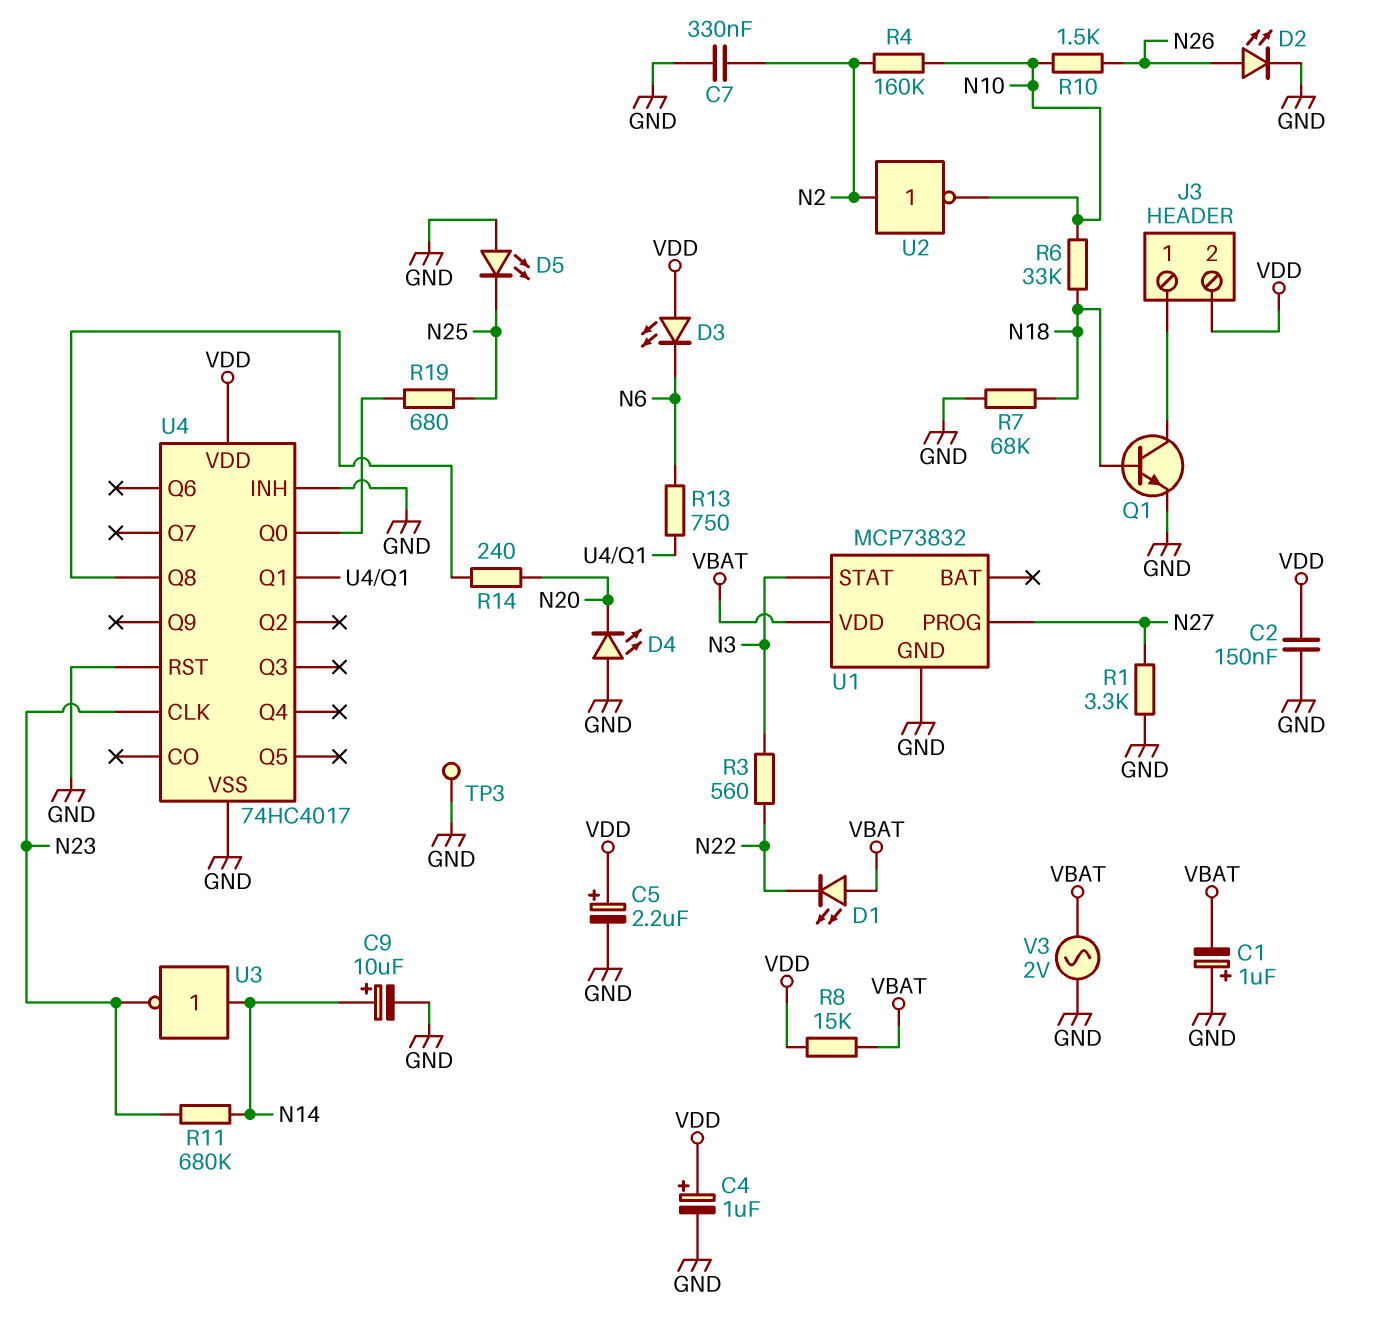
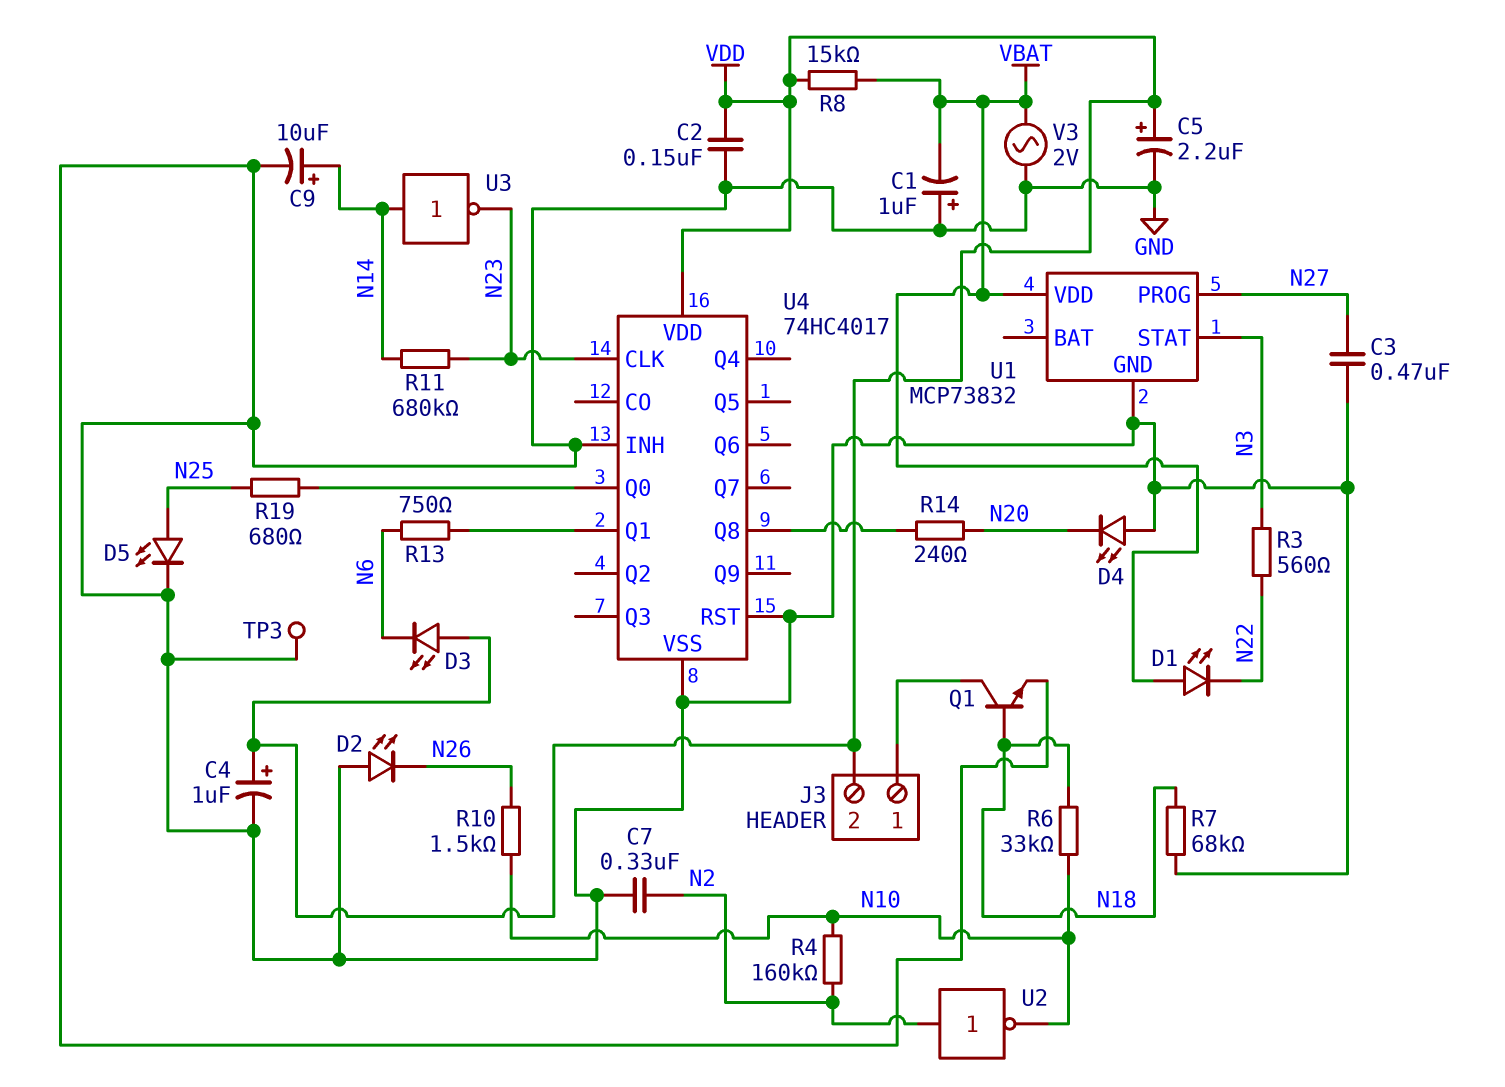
C3: none -> 470nF (GND, N27)
D2: LED (A N26, K GND) -> LED (A GND, K N26)
D5: LED (A GND, K N25) -> LED (A N25, K GND)
R1: 3.3k (GND, N27) -> none

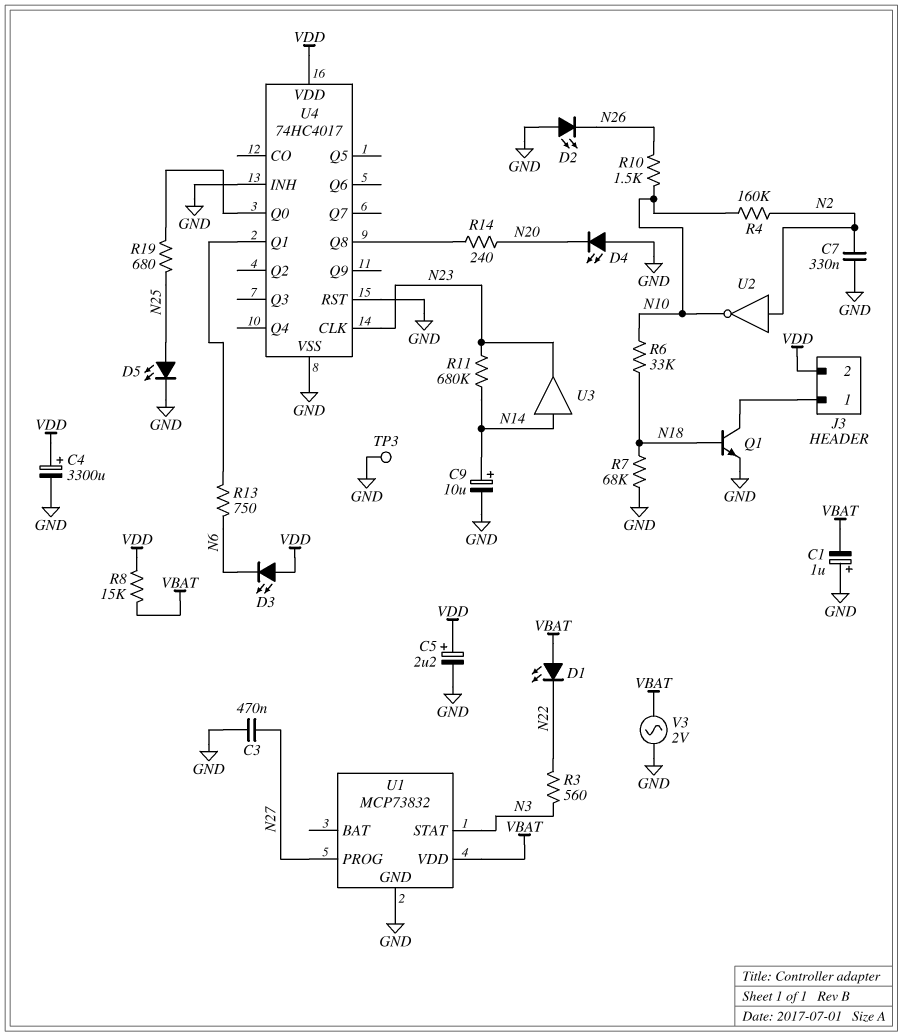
C2: 150nF (GND, VDD) -> none
C4: 1uF (plus VDD, minus GND) -> 3300uF (plus VDD, minus GND)
U3: NOT (in N14, out N23) -> buffer (in N14, out N23)

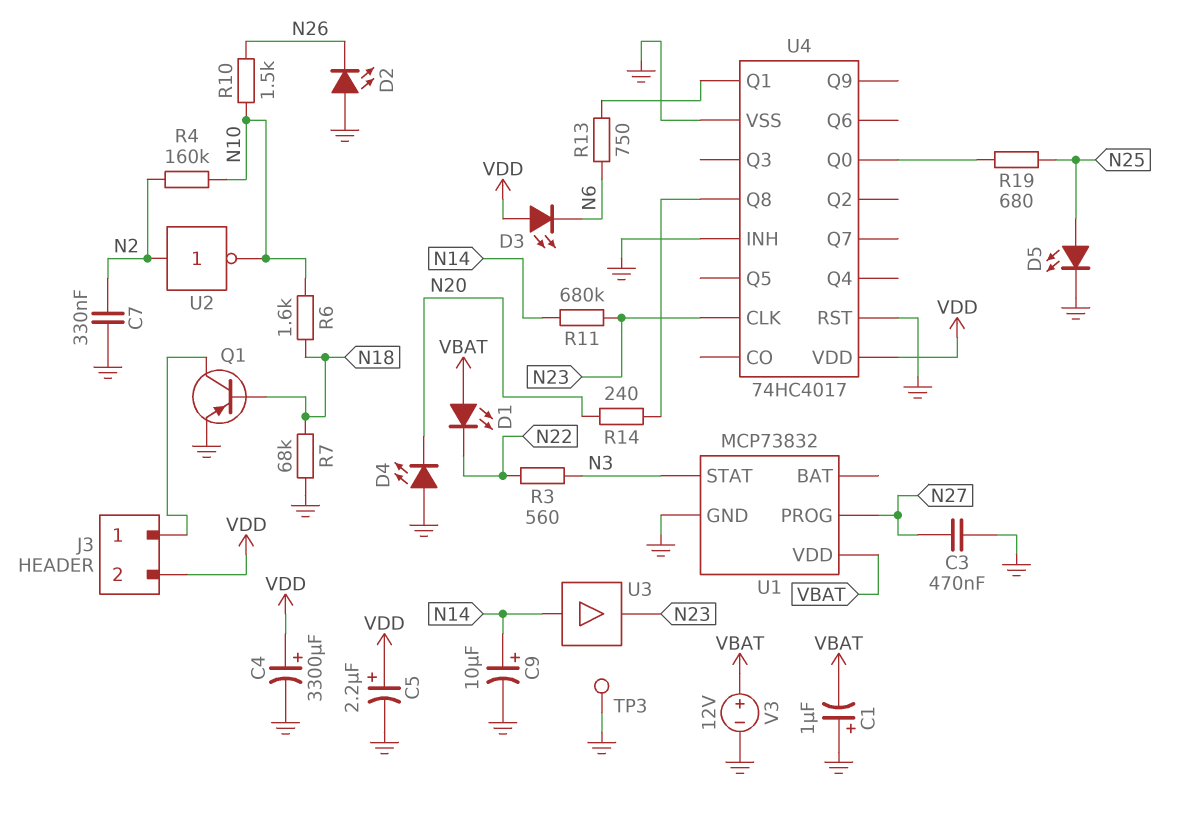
Q1: NPN (B N18, C J3/1, E GND) -> PNP (B N18, C J3/1, E GND)
R6: 33k (N10, N18) -> 1.6k (N10, N18)
R8: 15k (VBAT, VDD) -> none
V3: AC 2V (GND, VBAT) -> 12V (plus VBAT, minus GND)

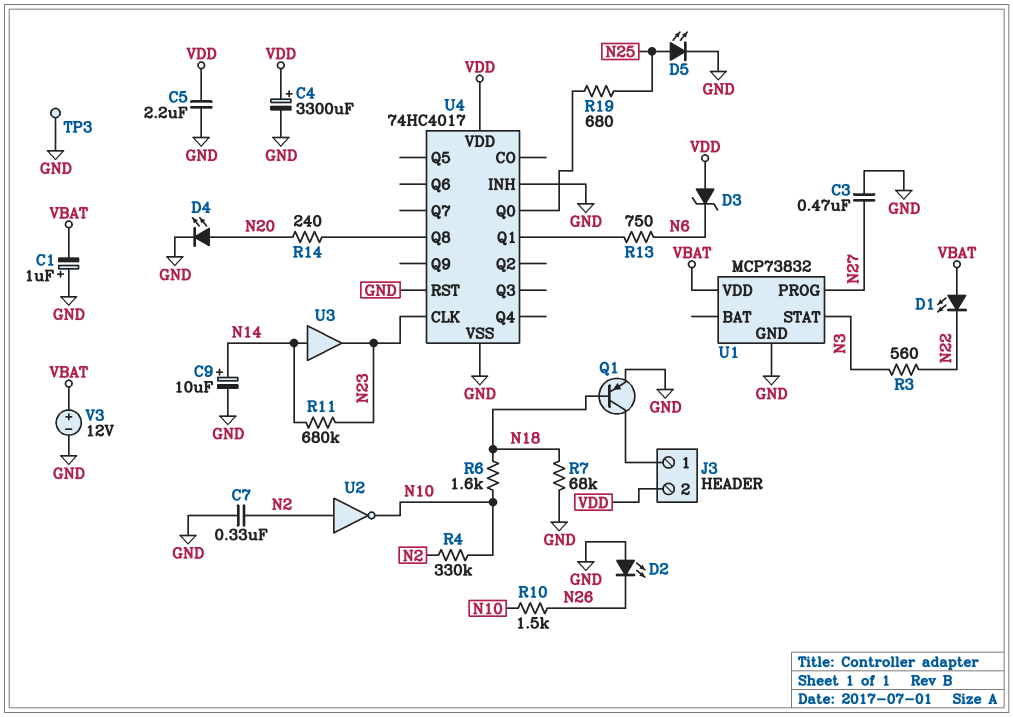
C5: 2.2uF (plus VDD, minus GND) -> 2.2uF (GND, VDD)
D3: LED (A VDD, K N6) -> zener (A VDD, K N6)
D4: LED (A GND, K N20) -> LED (A N20, K GND)
R4: 160k (N2, N10) -> 330k (N2, N10)

